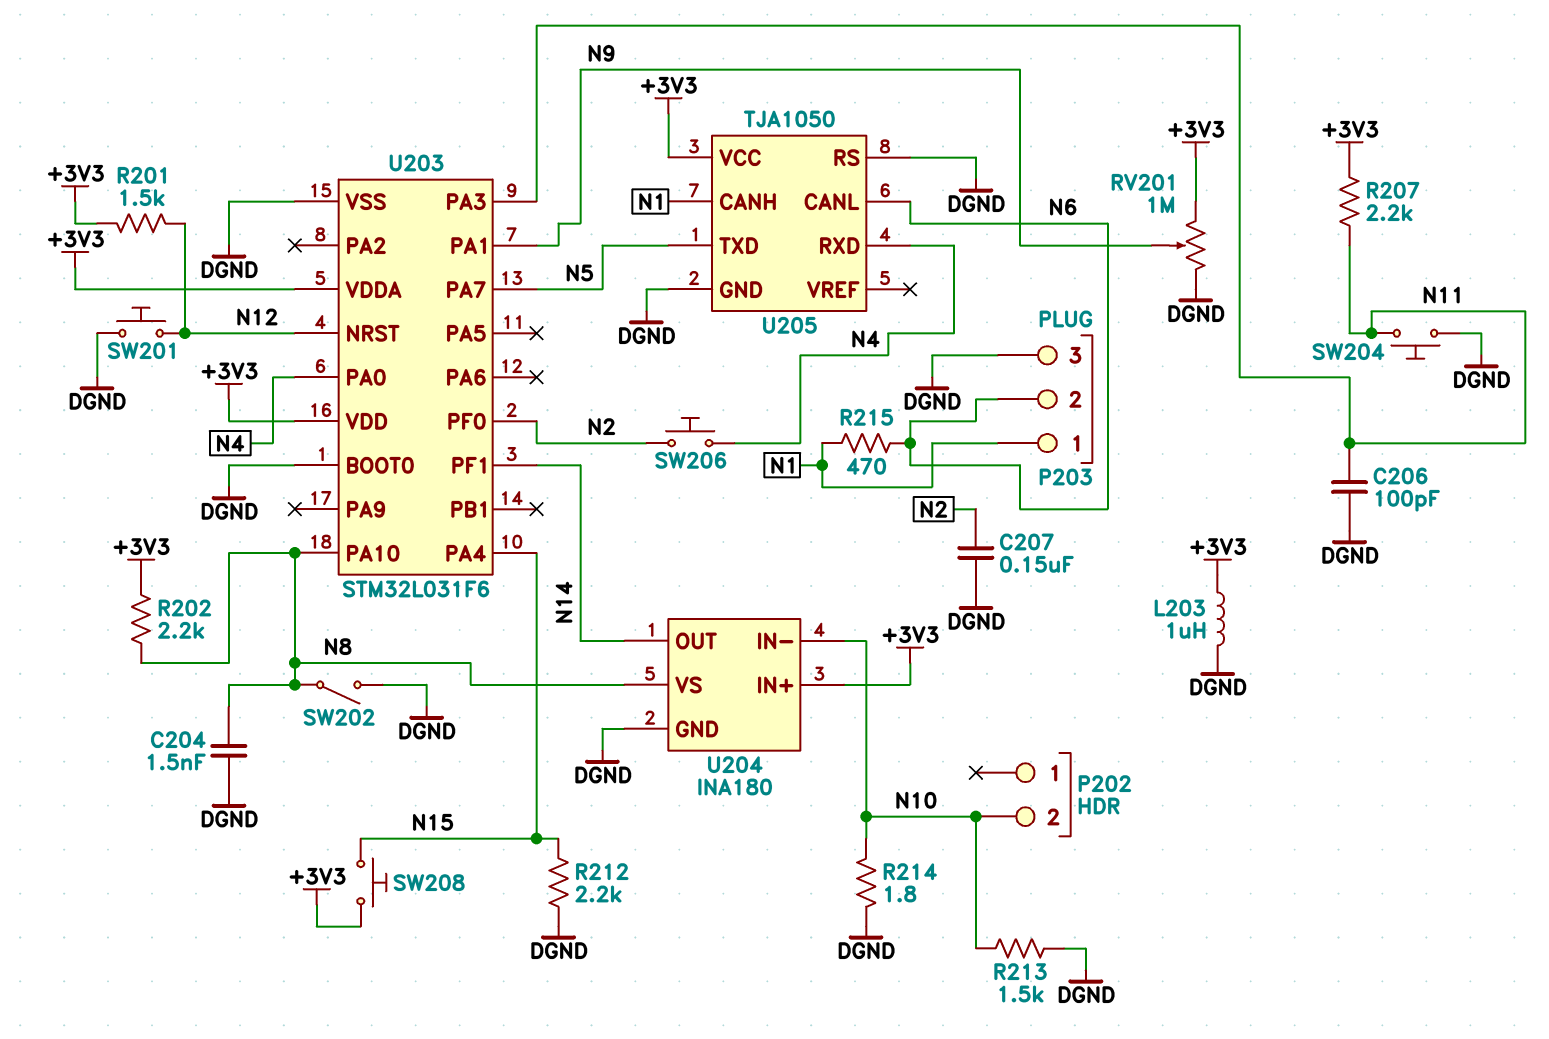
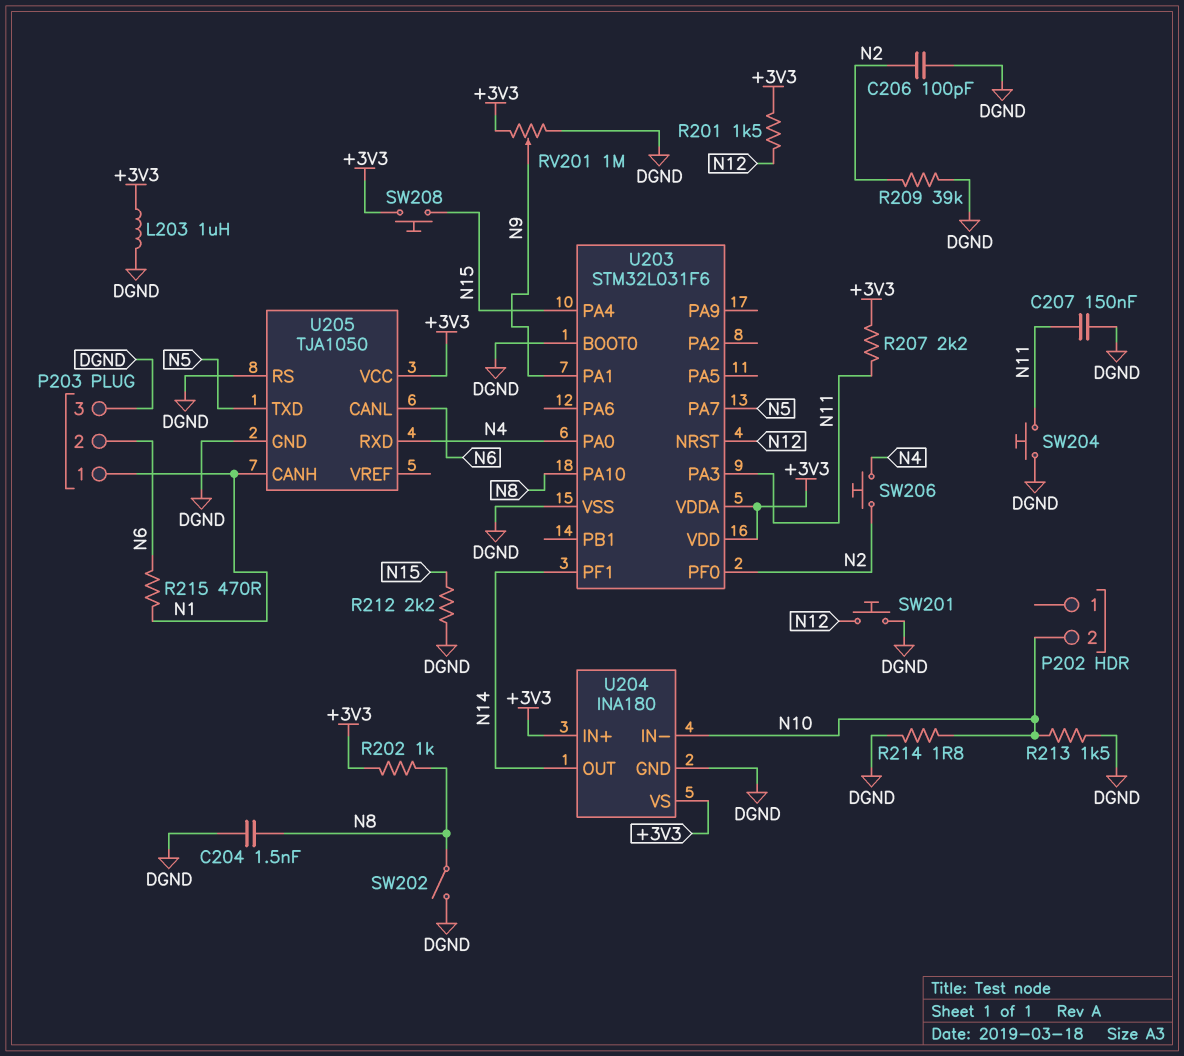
C206: 100pF (DGND, N11) -> 100pF (DGND, N2)
C207: 150nF (DGND, N2) -> 150nF (DGND, N11)
R202: 2.2k (+3V3, N8) -> 1k (+3V3, N8)
R209: none -> 39k (DGND, N2)
U204 pin VS: N8 -> +3V3

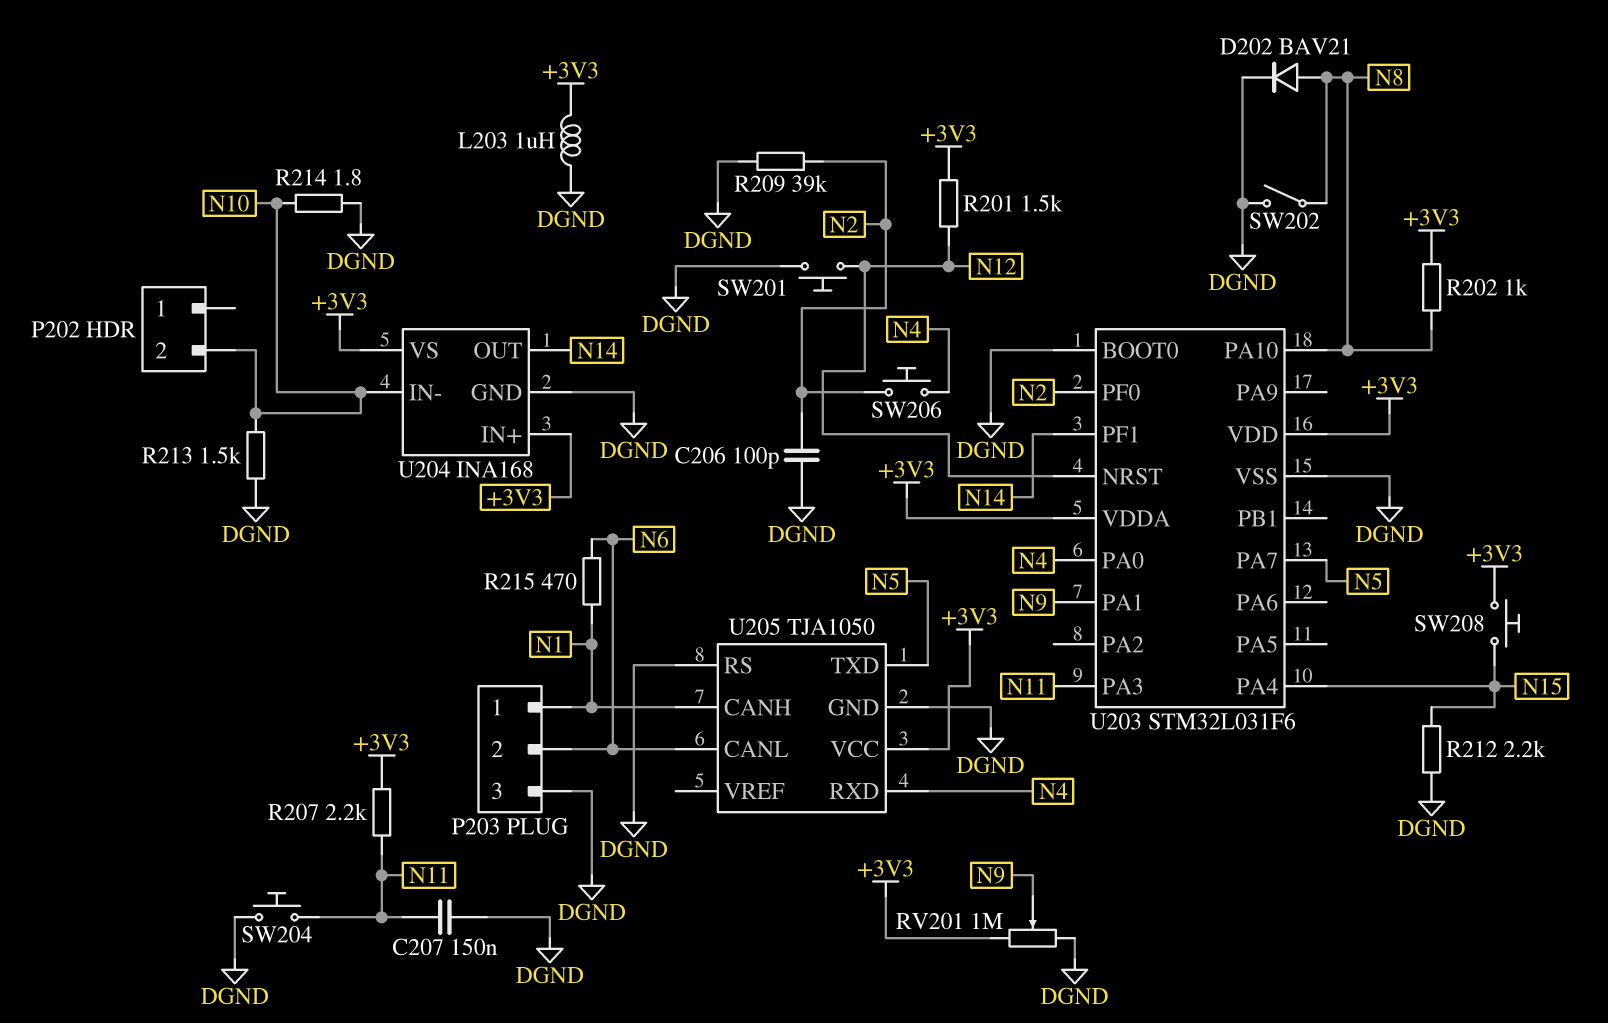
C204: 1.5nF (DGND, N8) -> none
D202: none -> diode BAV21 (A N8, K DGND)
U204: INA180 -> INA168

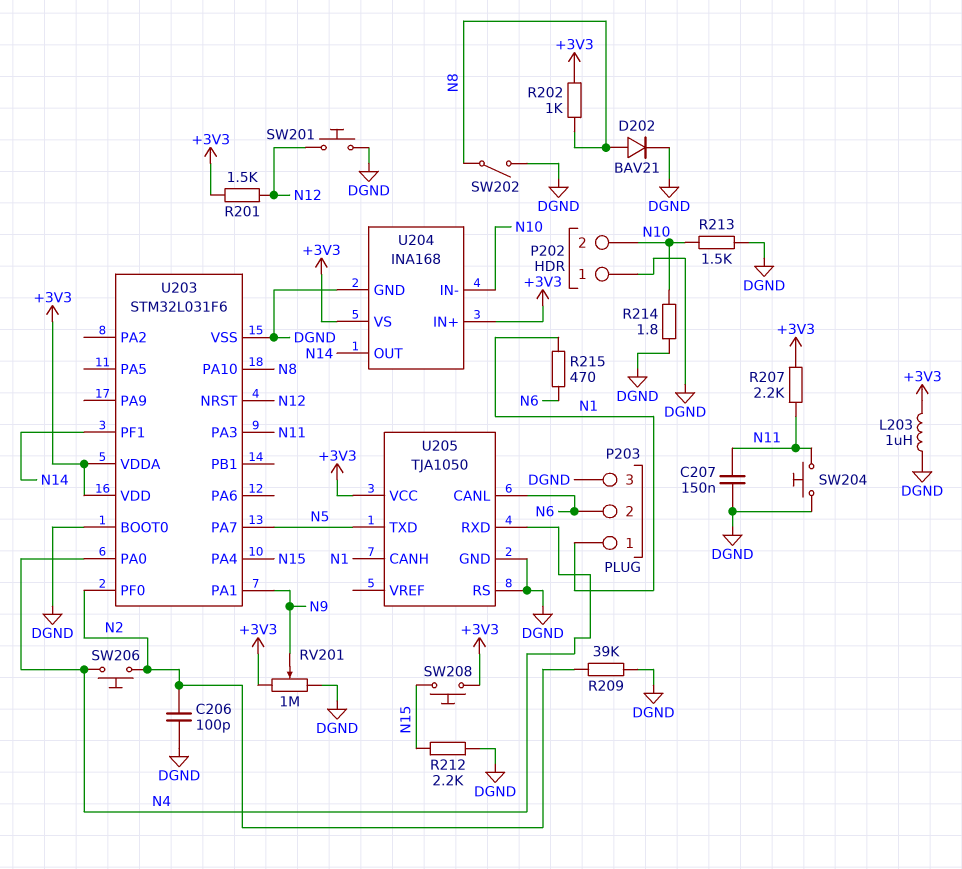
P202 pin 1: none -> DGND

